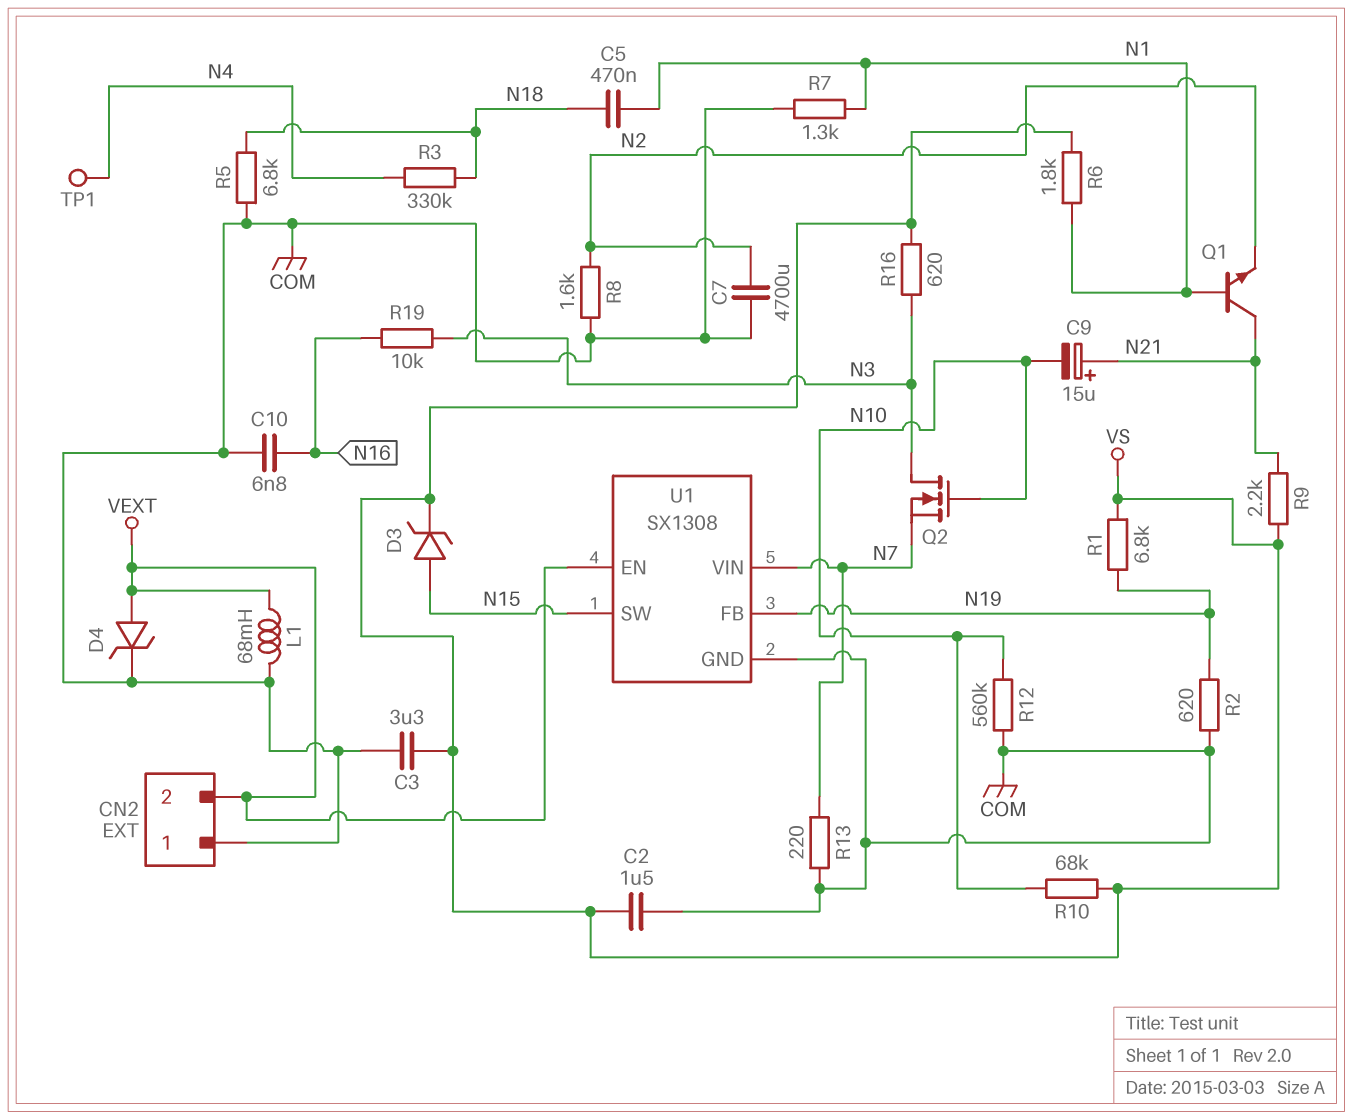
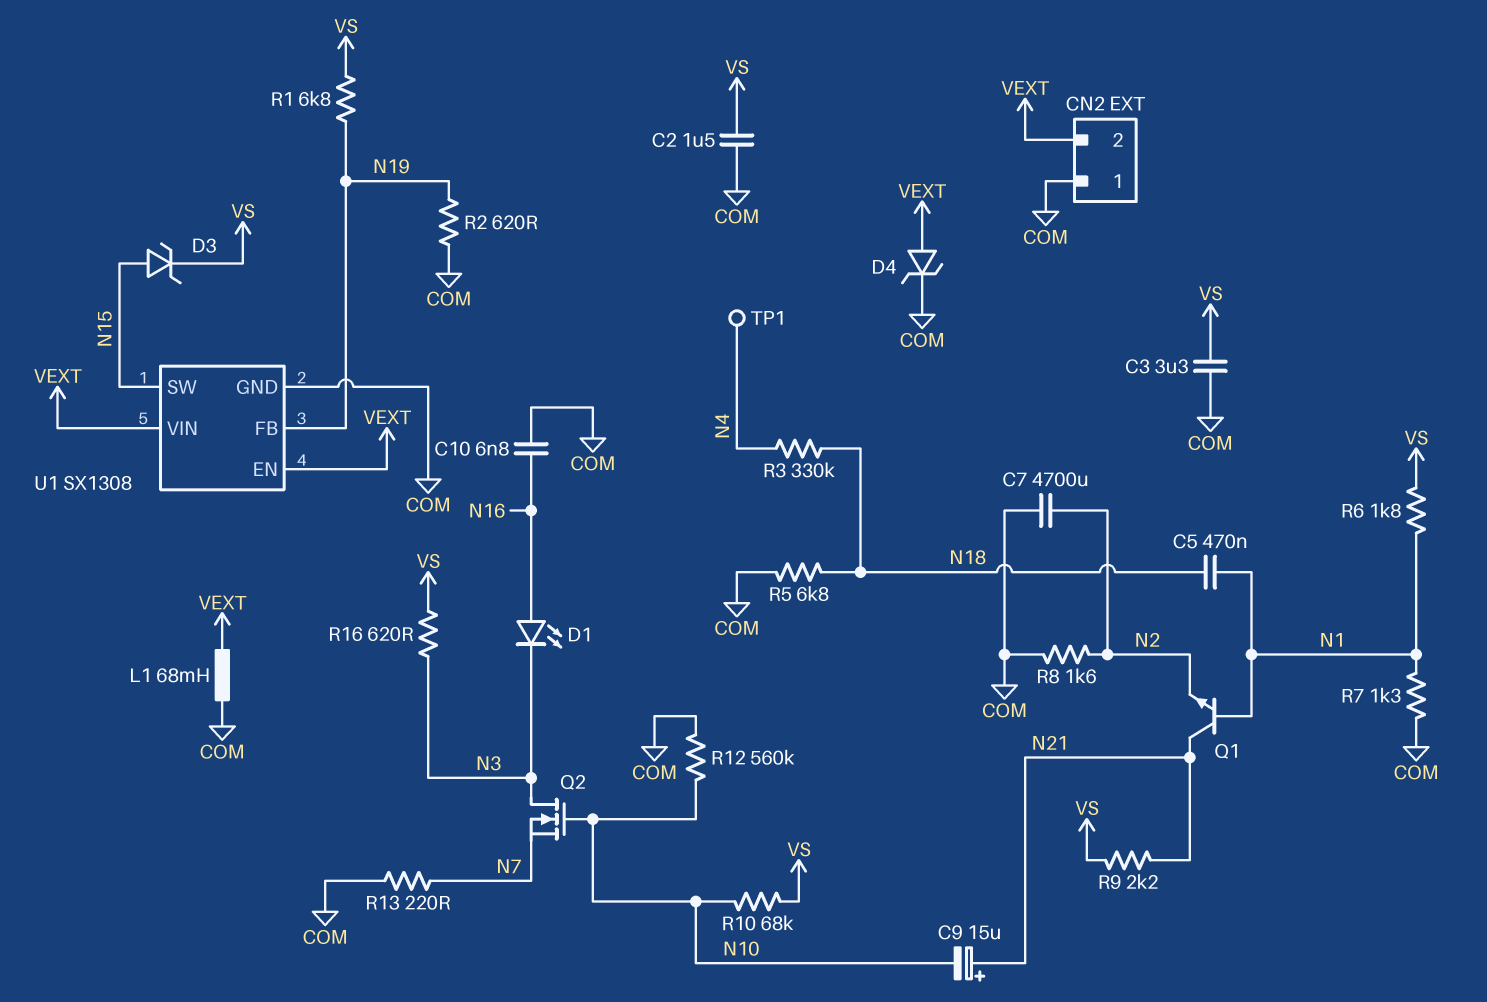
D1: none -> LED (A N16, K N3)
R19: 10k (N3, N16) -> none
U1 pin VIN: N7 -> VEXT

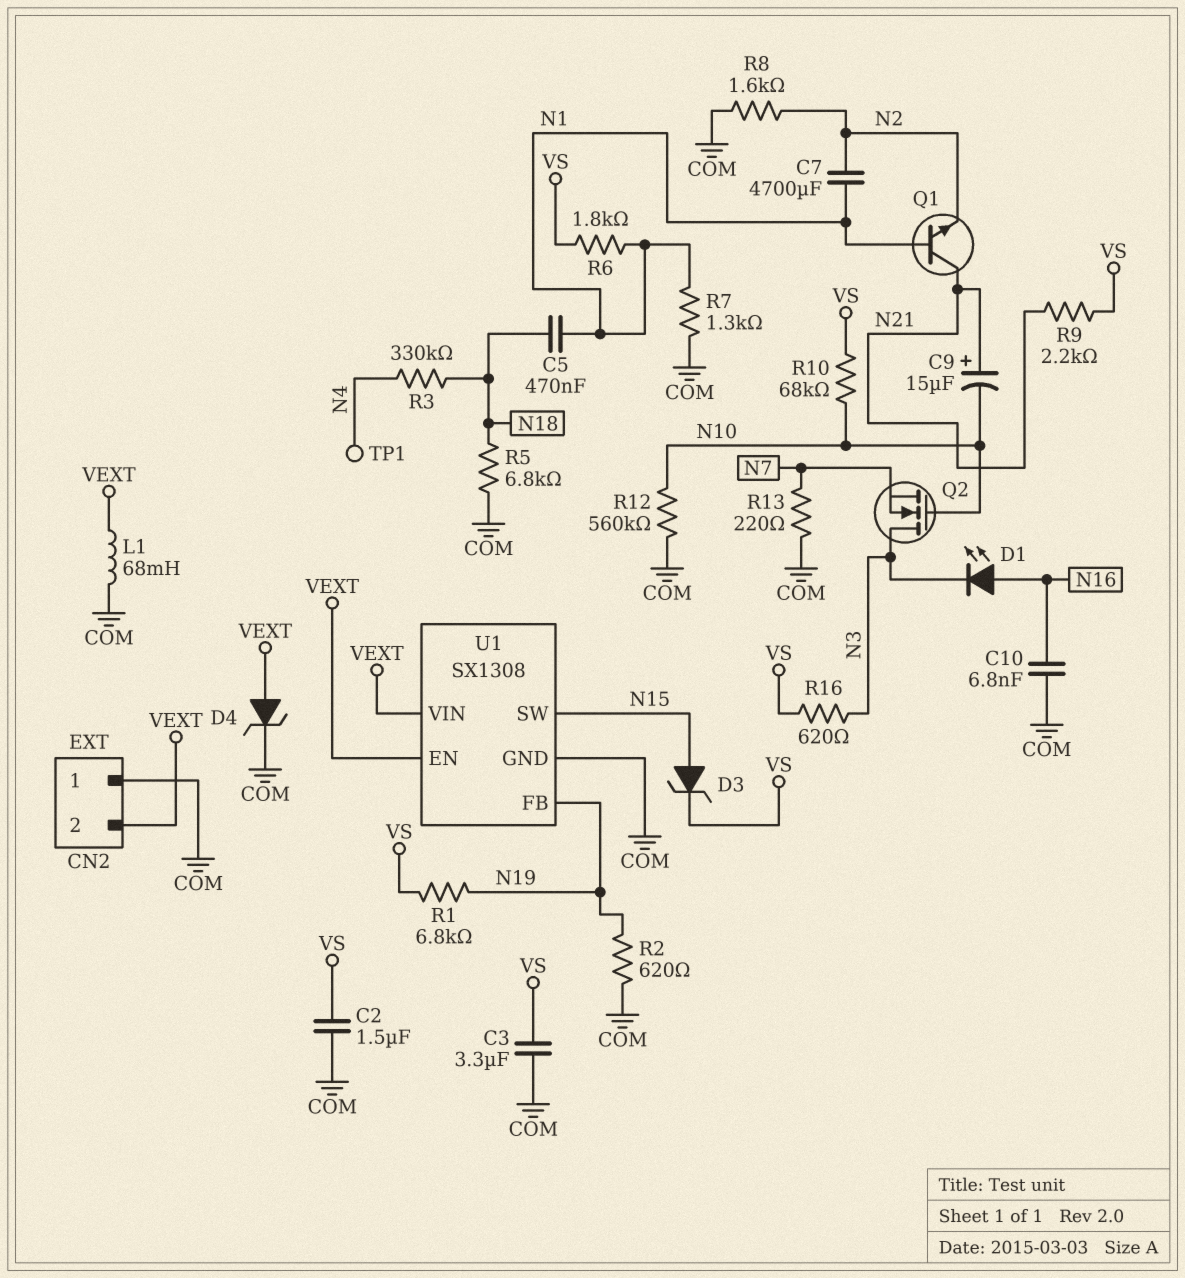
C7: 4700uF (COM, N2) -> 4700uF (N1, N2)

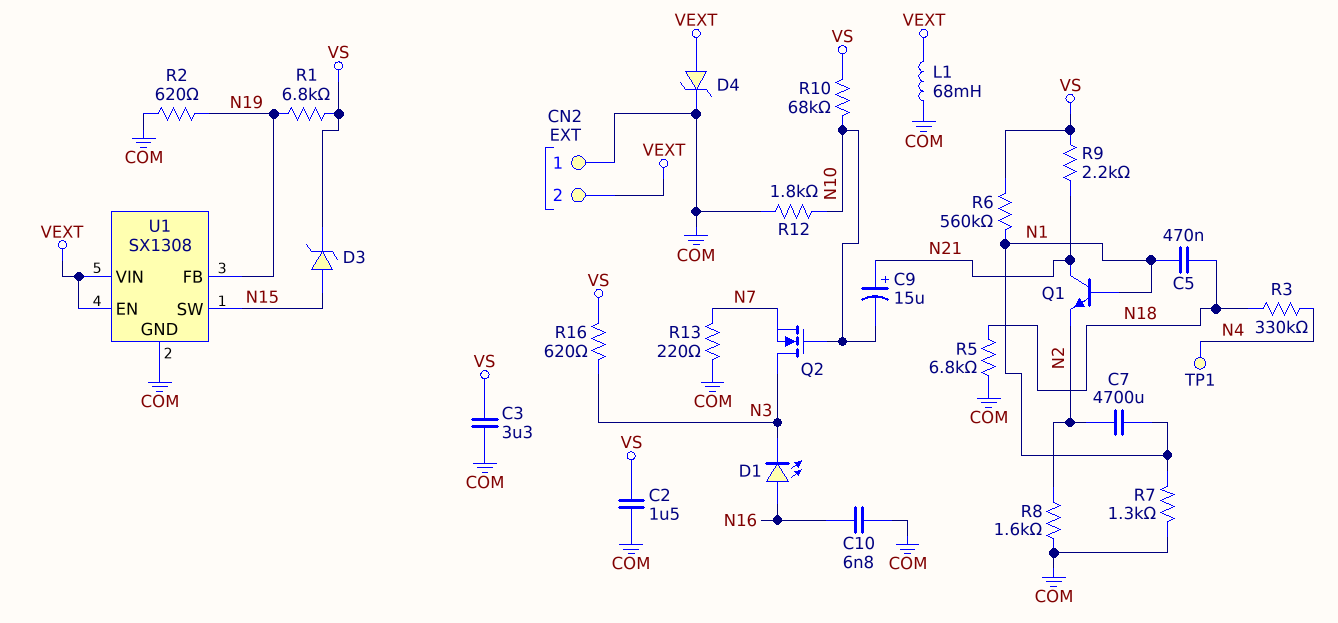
R6: 1.8k (N1, VS) -> 560k (N1, VS)
R12: 560k (COM, N10) -> 1.8k (COM, N10)

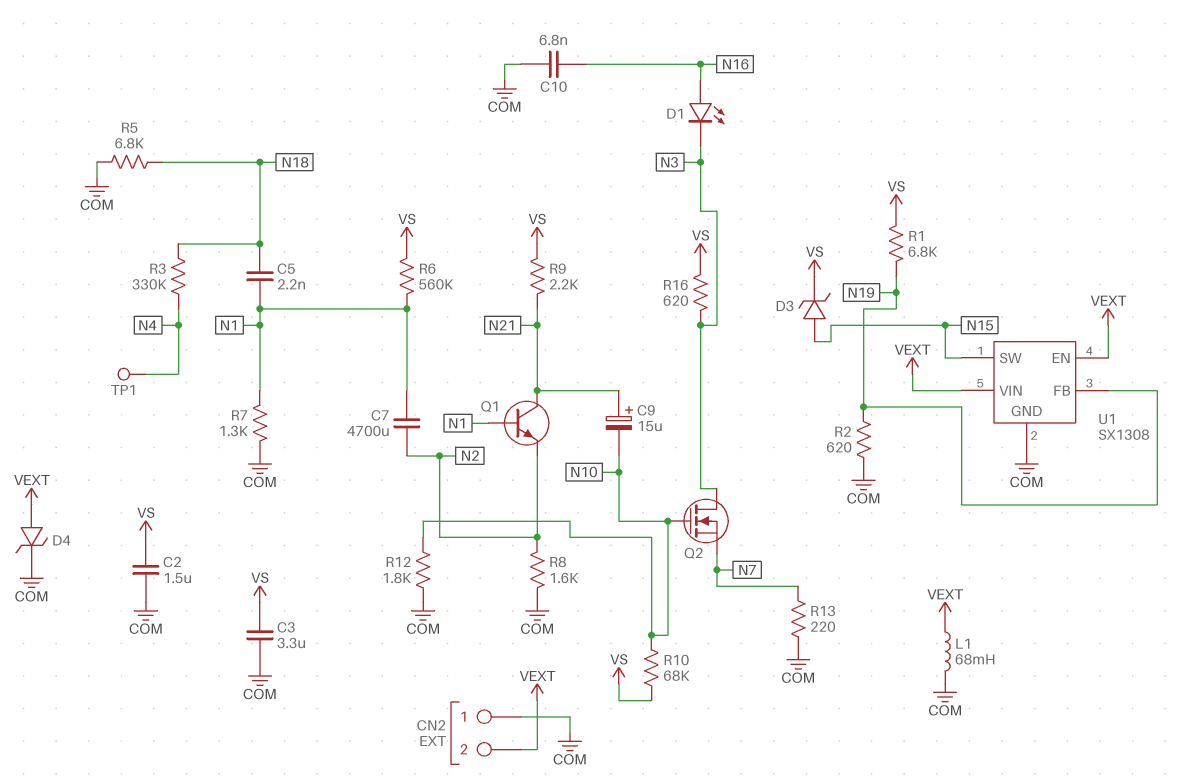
C5: 470nF (N1, N18) -> 2.2nF (N1, N18)

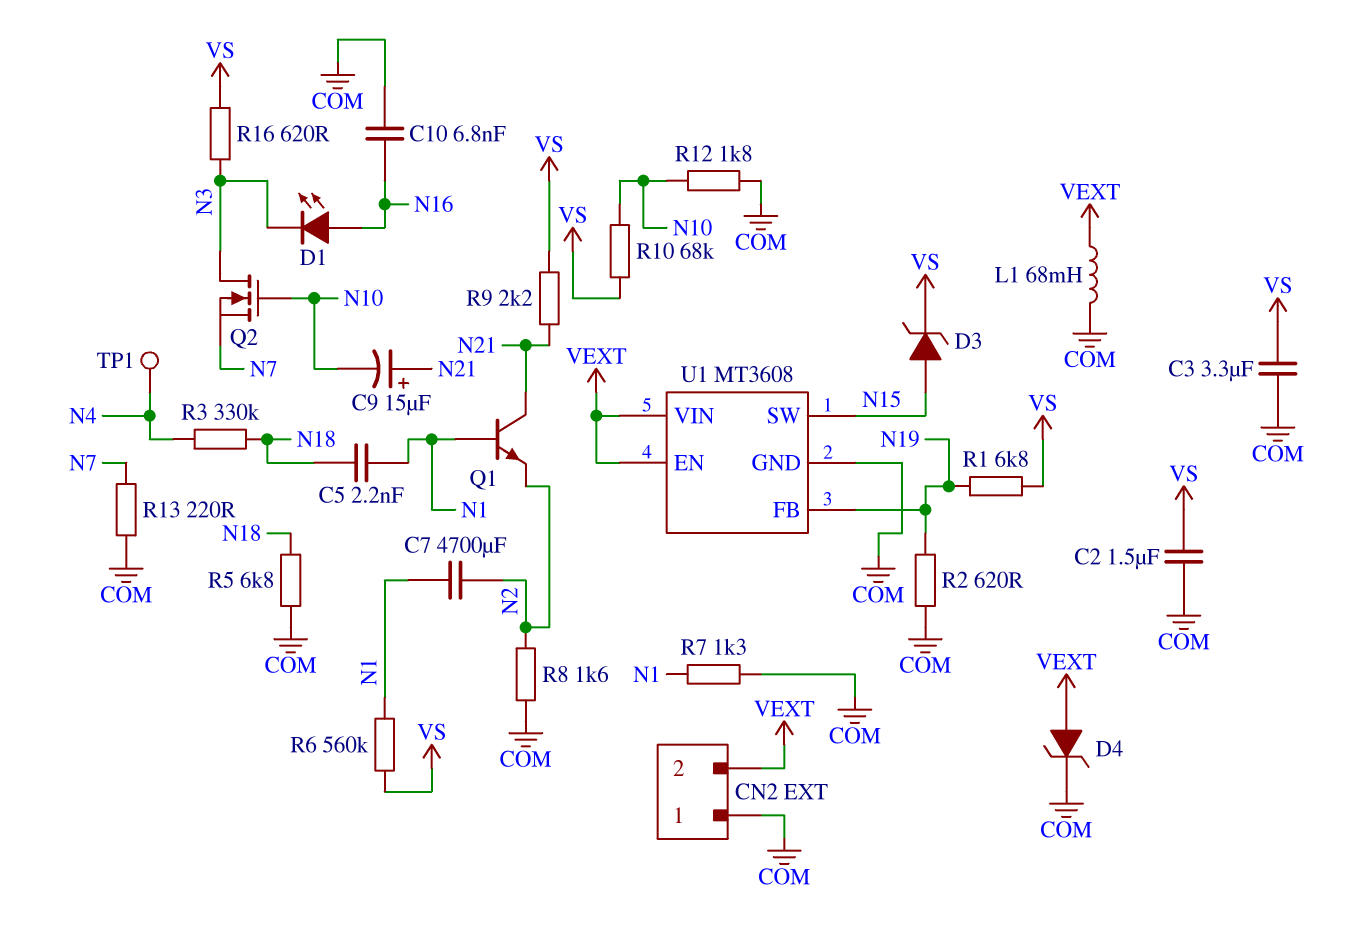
U1: SX1308 -> MT3608

